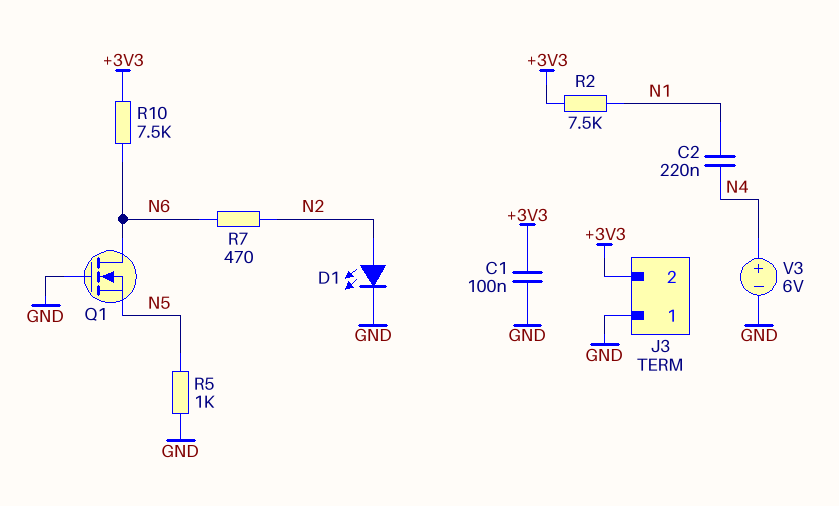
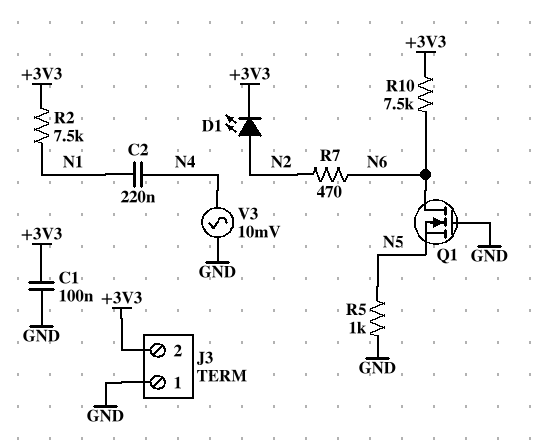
D1: LED (A N2, K GND) -> LED (A N2, K +3V3)
V3: 6V (plus N4, minus GND) -> AC 10mV (GND, N4)

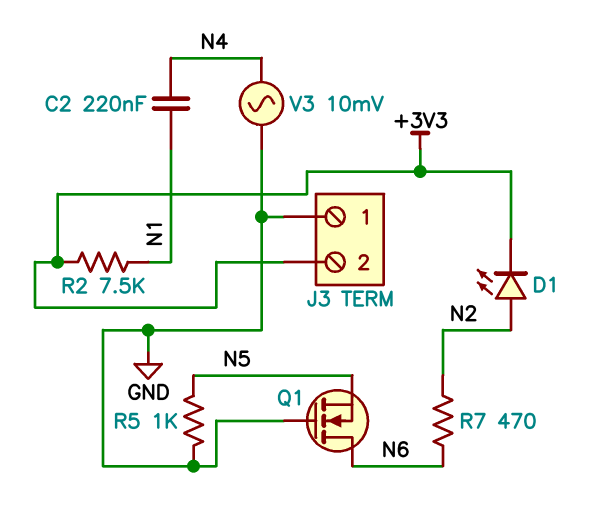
C1: 100nF (+3V3, GND) -> none
R10: 7.5k (+3V3, N6) -> none

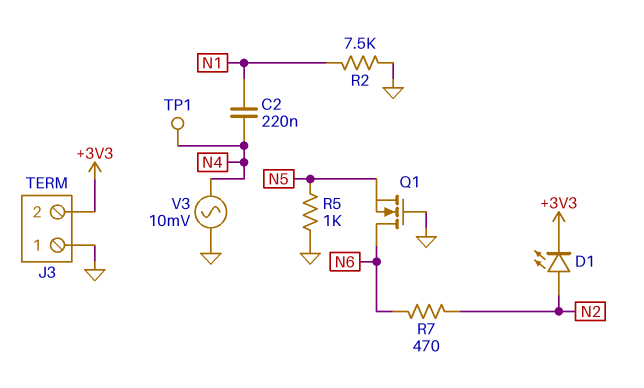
R2: 7.5k (+3V3, N1) -> 7.5k (GND, N1)
TP1: none -> test point (N4)

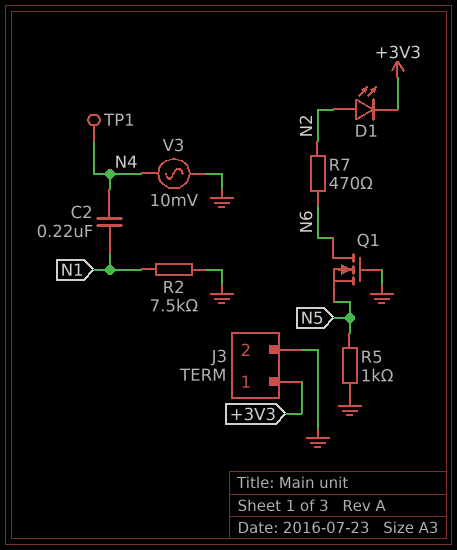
J3 pin 1: GND -> +3V3
J3 pin 2: +3V3 -> GND

